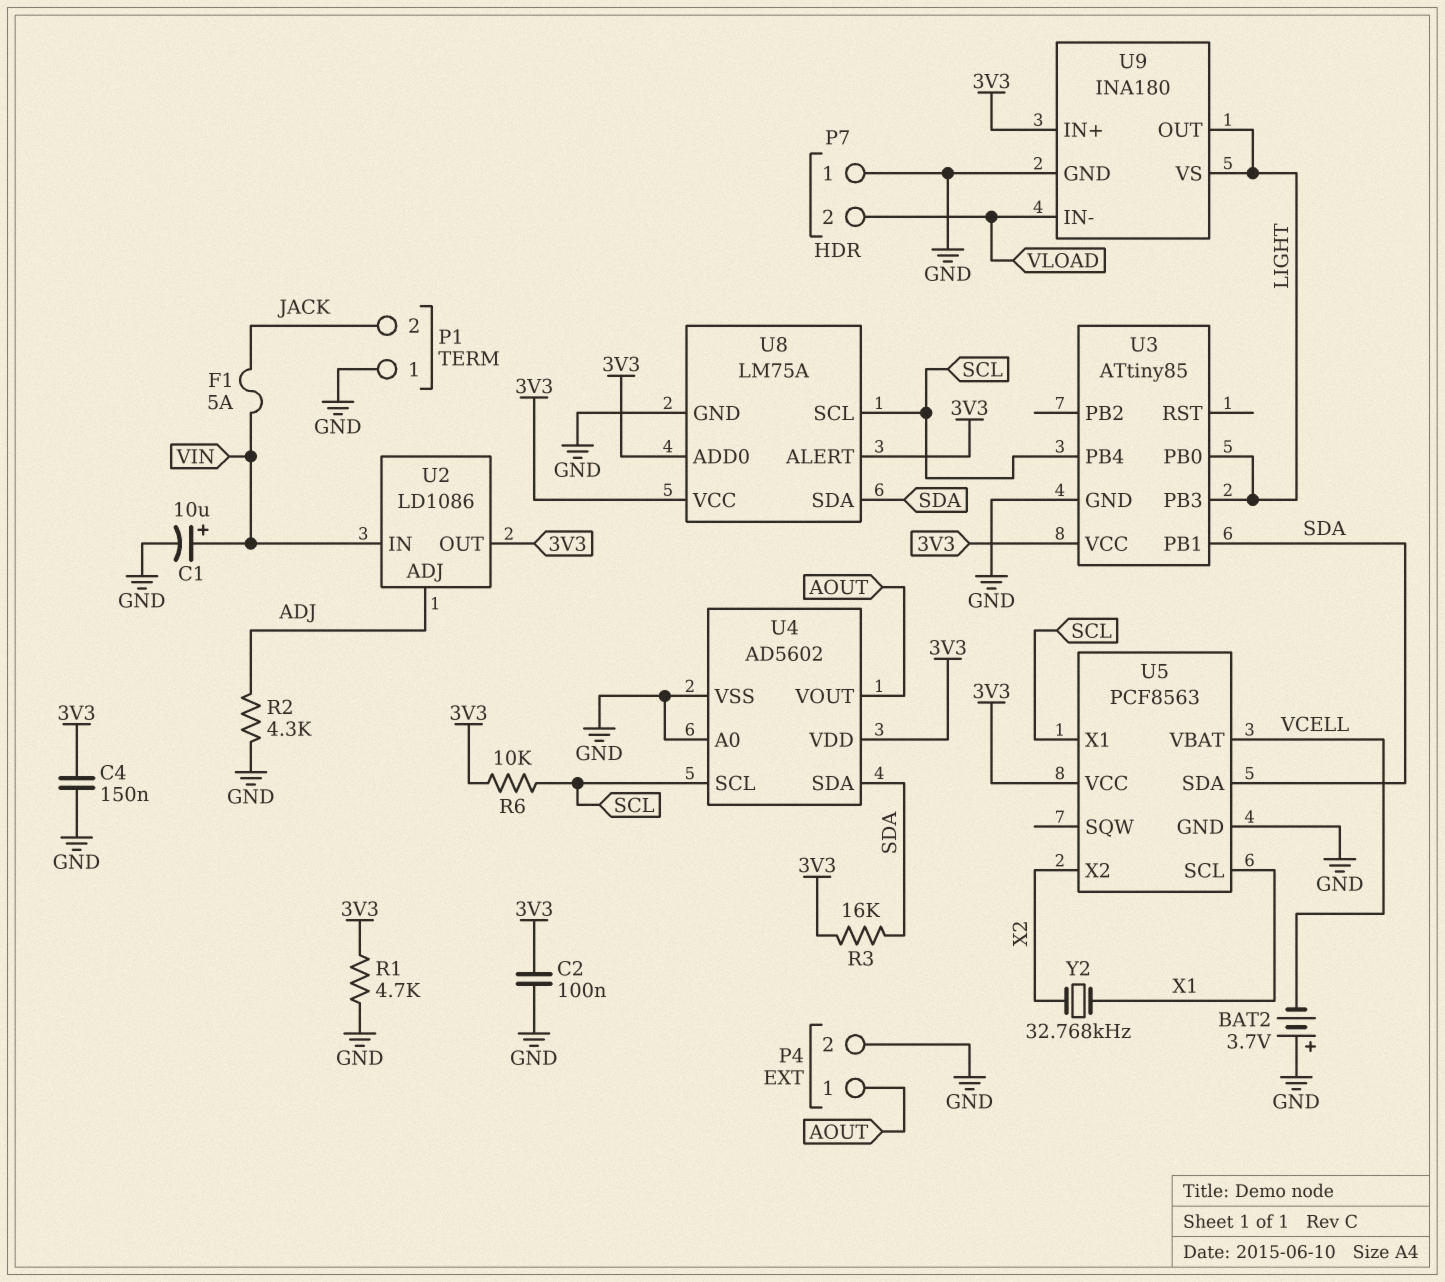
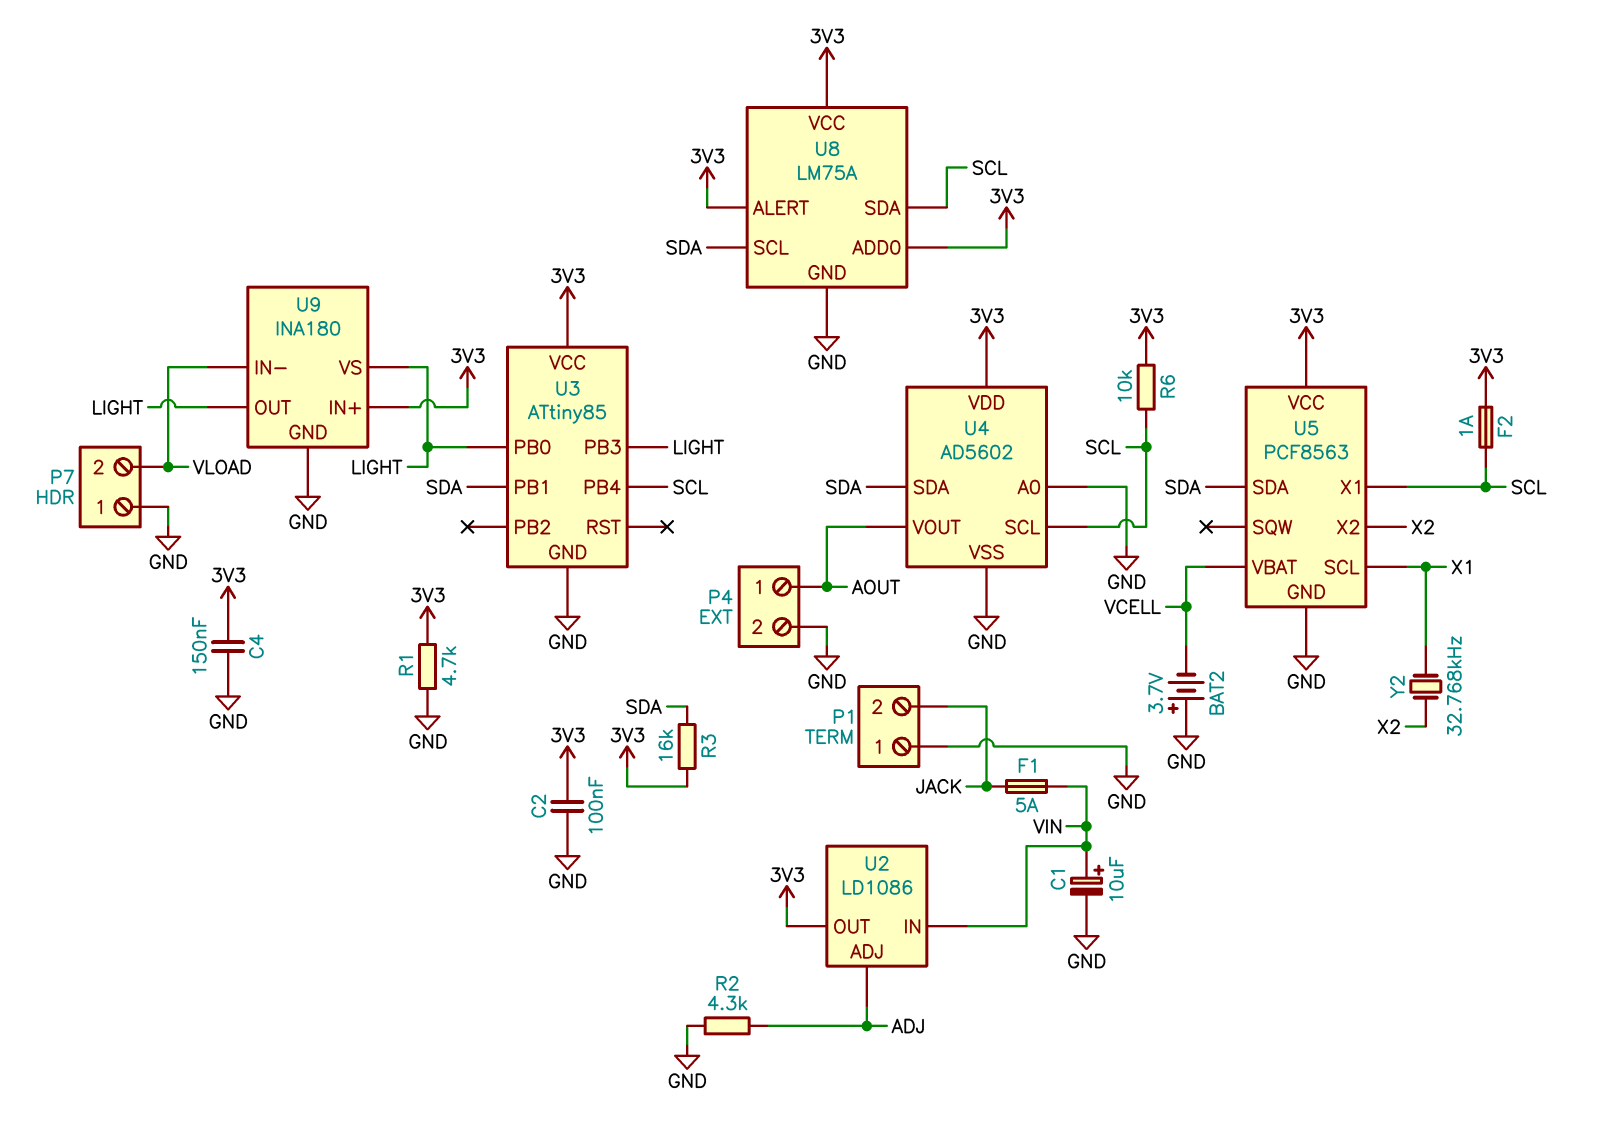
F2: none -> 1A (3V3, SCL)
U8 pin SCL: SCL -> SDA
U8 pin SDA: SDA -> SCL

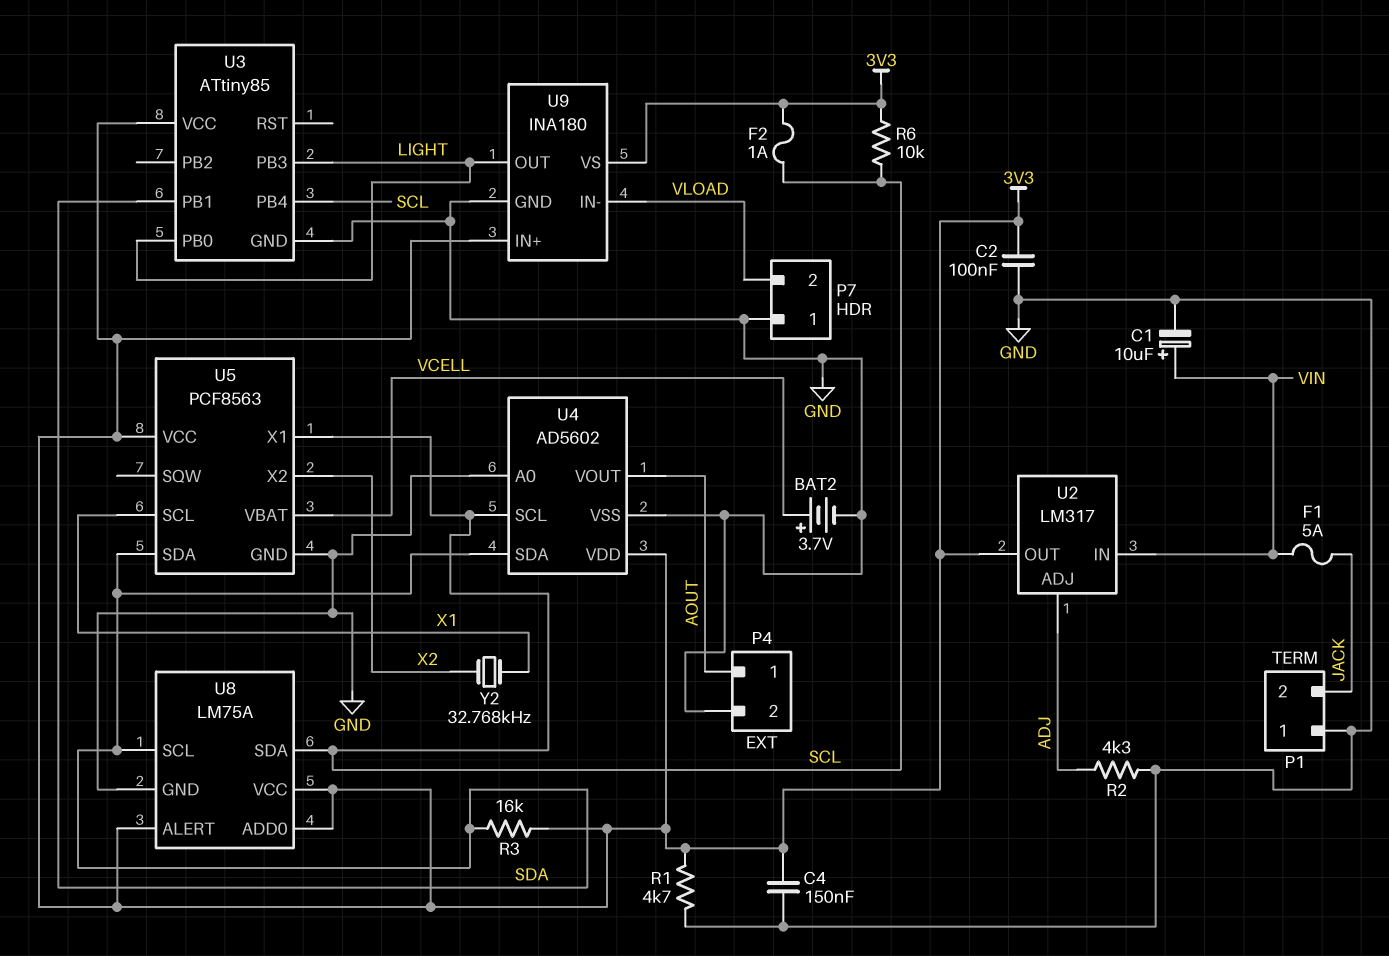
BAT2: 3.7V (plus GND, minus VCELL) -> 3.7V (plus VCELL, minus GND)
U2: LD1086 -> LM317
U9 pin VS: LIGHT -> 3V3

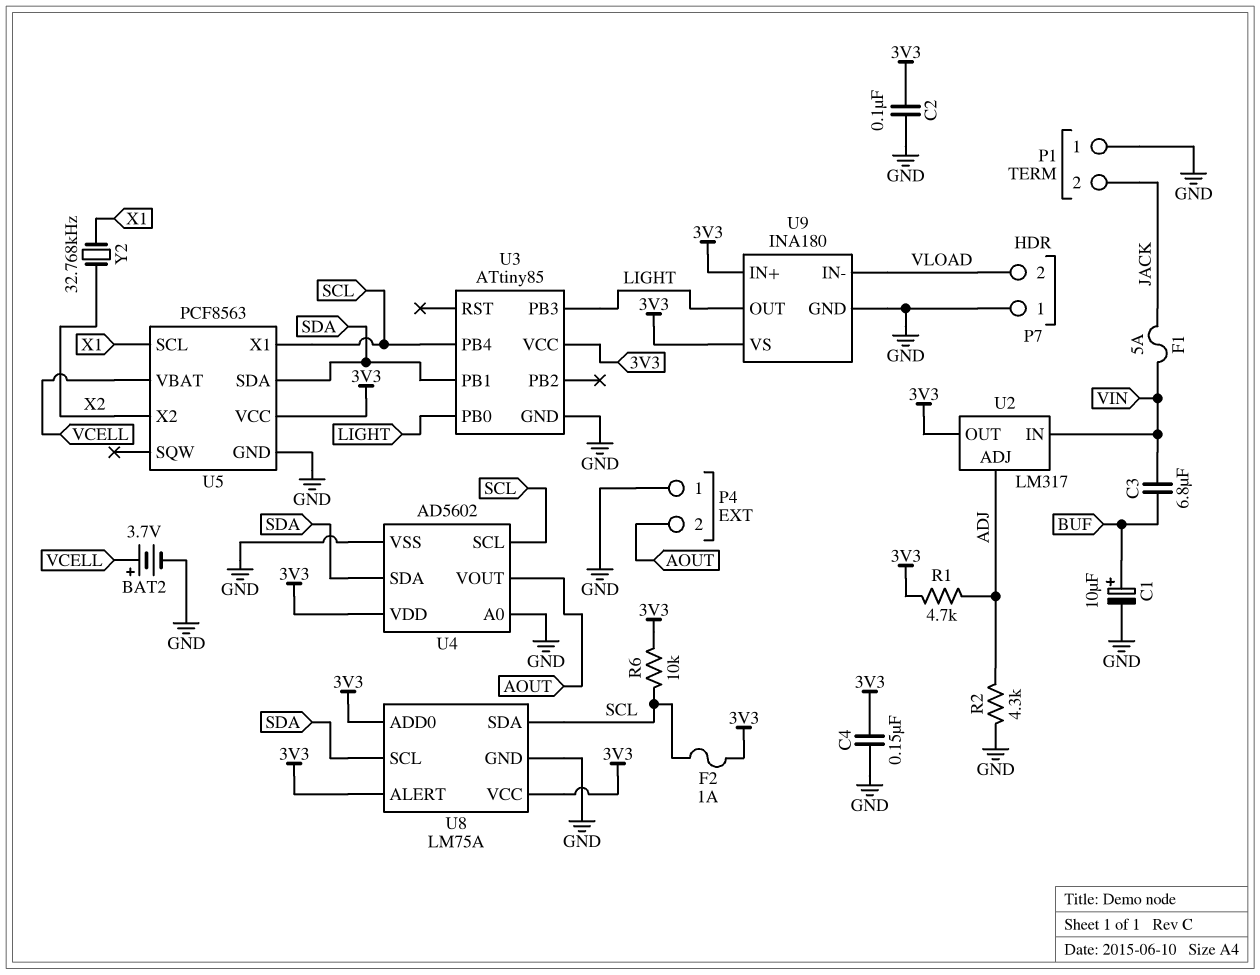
C1: 10uF (plus VIN, minus GND) -> 10uF (plus BUF, minus GND)
C3: none -> 6.8uF (BUF, VIN)
P4 pin 1: AOUT -> GND
P4 pin 2: GND -> AOUT
R1: 4.7k (3V3, GND) -> 4.7k (3V3, ADJ)
R3: 16k (3V3, SDA) -> none

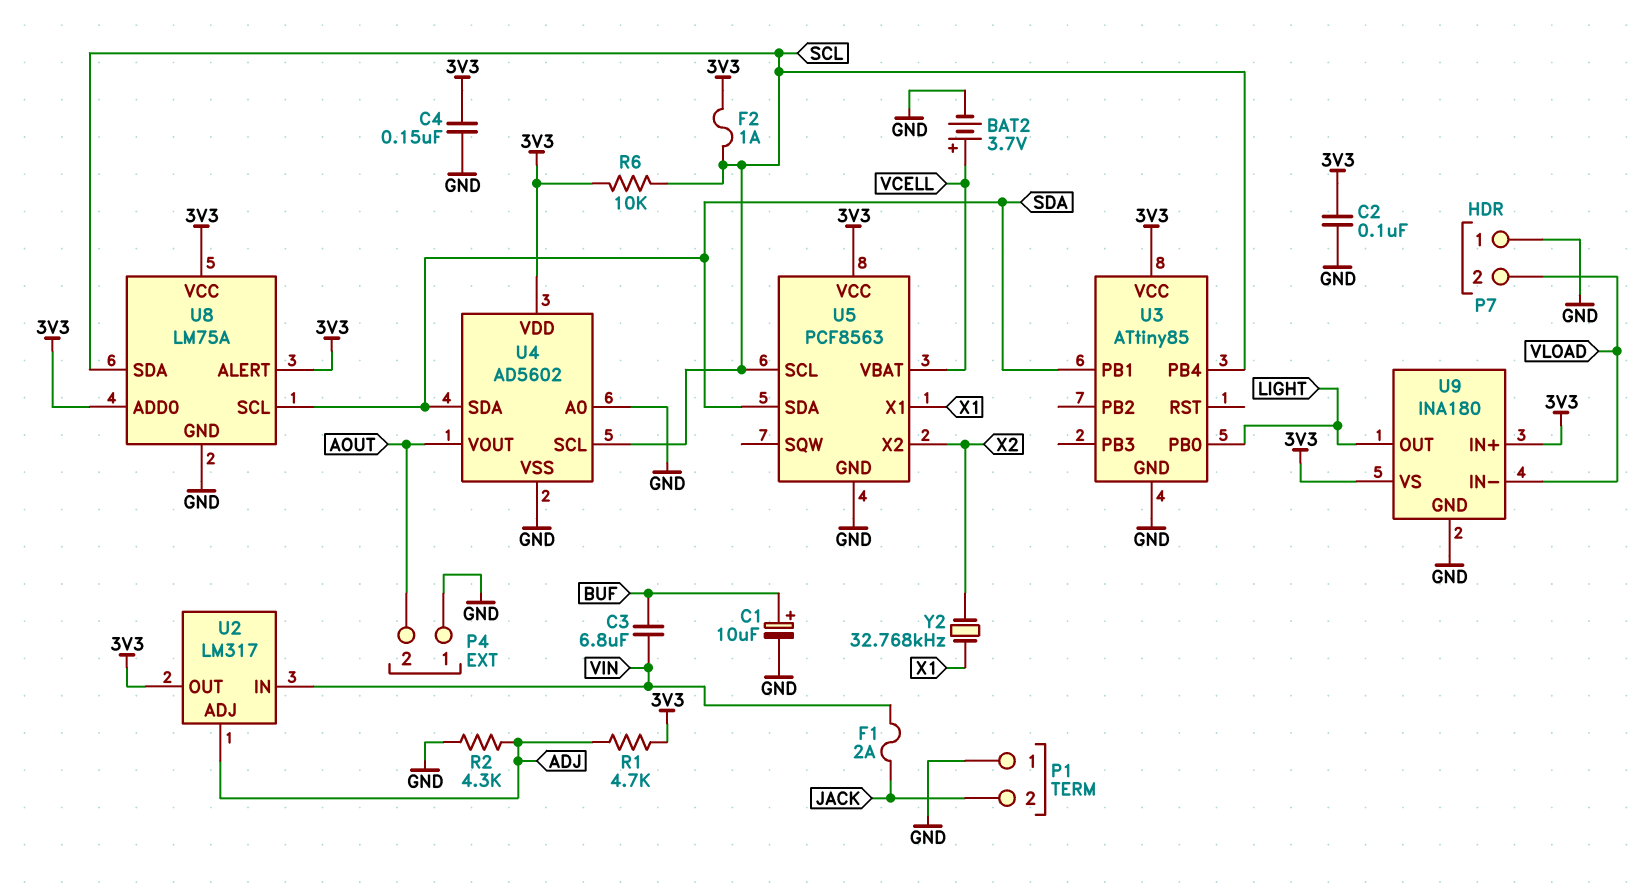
F1: 5A (JACK, VIN) -> 2A (JACK, VIN)
U3 pin PB3: LIGHT -> none
U5 pin SCL: X1 -> SCL
U5 pin X1: SCL -> X1

